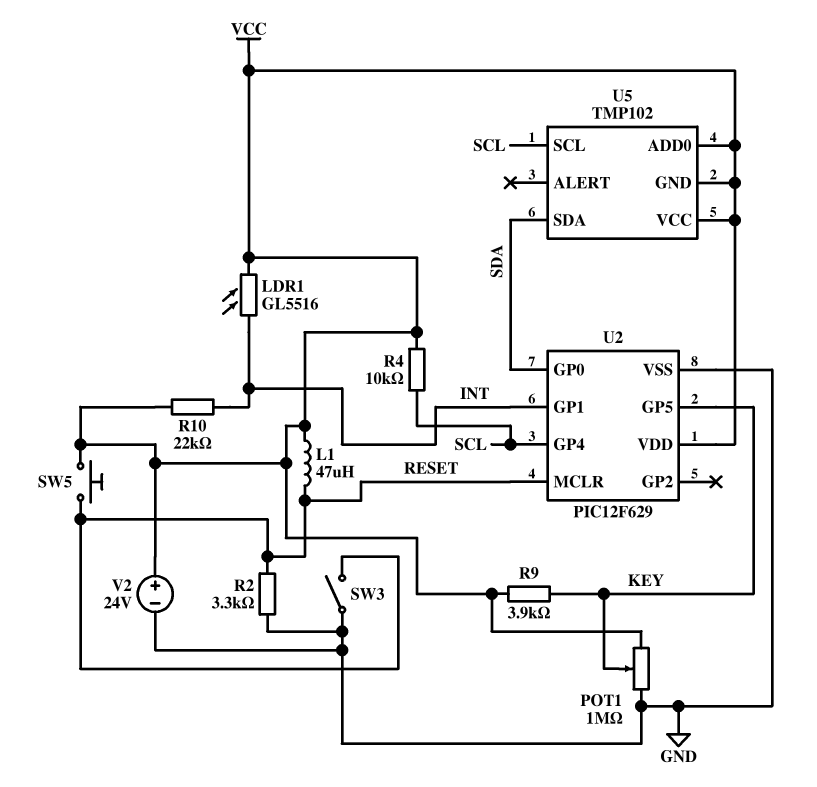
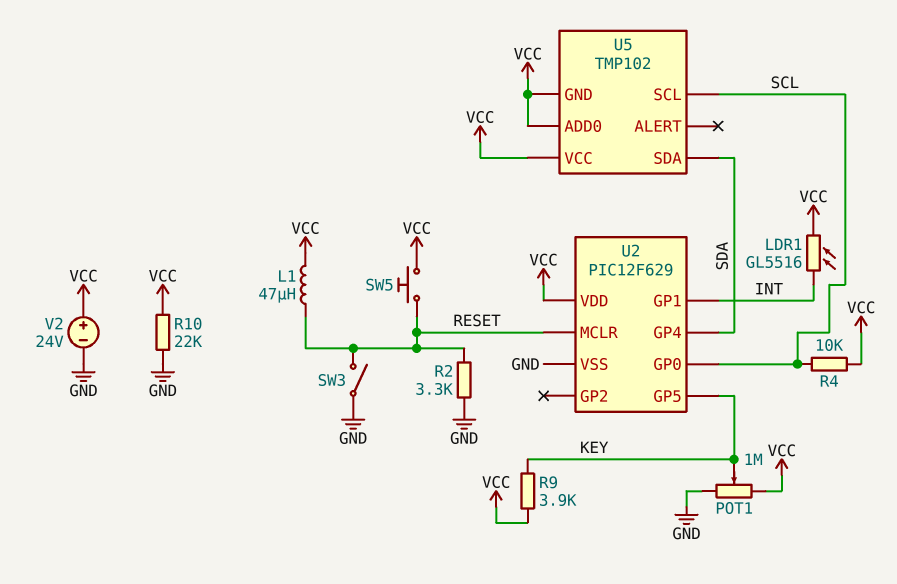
R10: 22k (INT, VCC) -> 22k (GND, VCC)
U2 pin GP0: SDA -> SCL
U2 pin GP4: SCL -> SDA

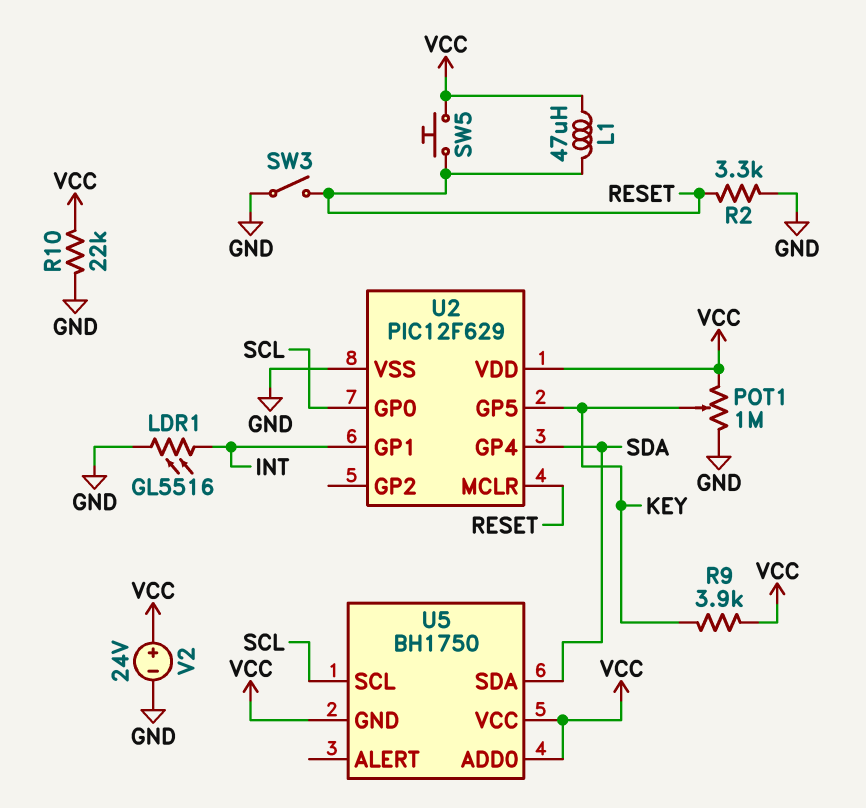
LDR1: GL5516 (INT, VCC) -> GL5516 (GND, INT)
R4: 10k (SCL, VCC) -> none
U5: TMP102 -> BH1750

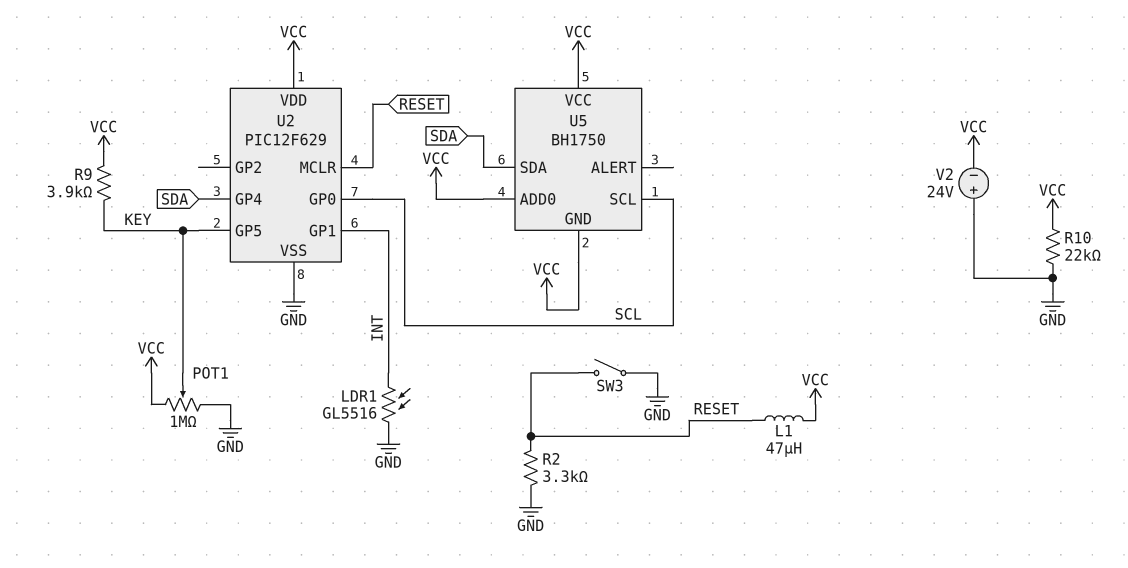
SW5: button (RESET, VCC) -> none
V2: 24V (plus VCC, minus GND) -> 24V (plus GND, minus VCC)

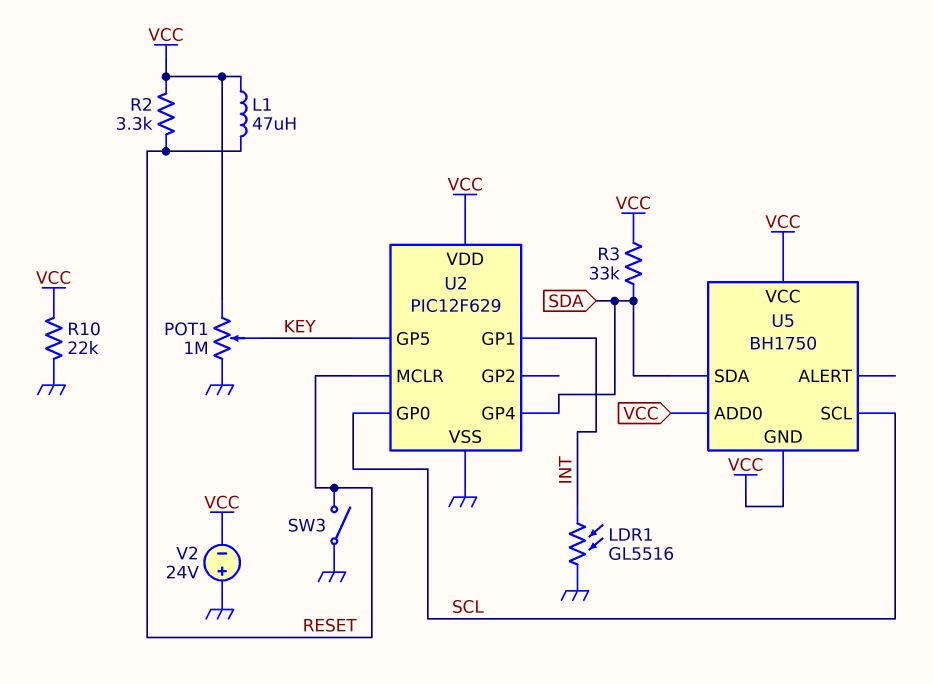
R2: 3.3k (GND, RESET) -> 3.3k (RESET, VCC)
R3: none -> 33k (SDA, VCC)
R9: 3.9k (KEY, VCC) -> none

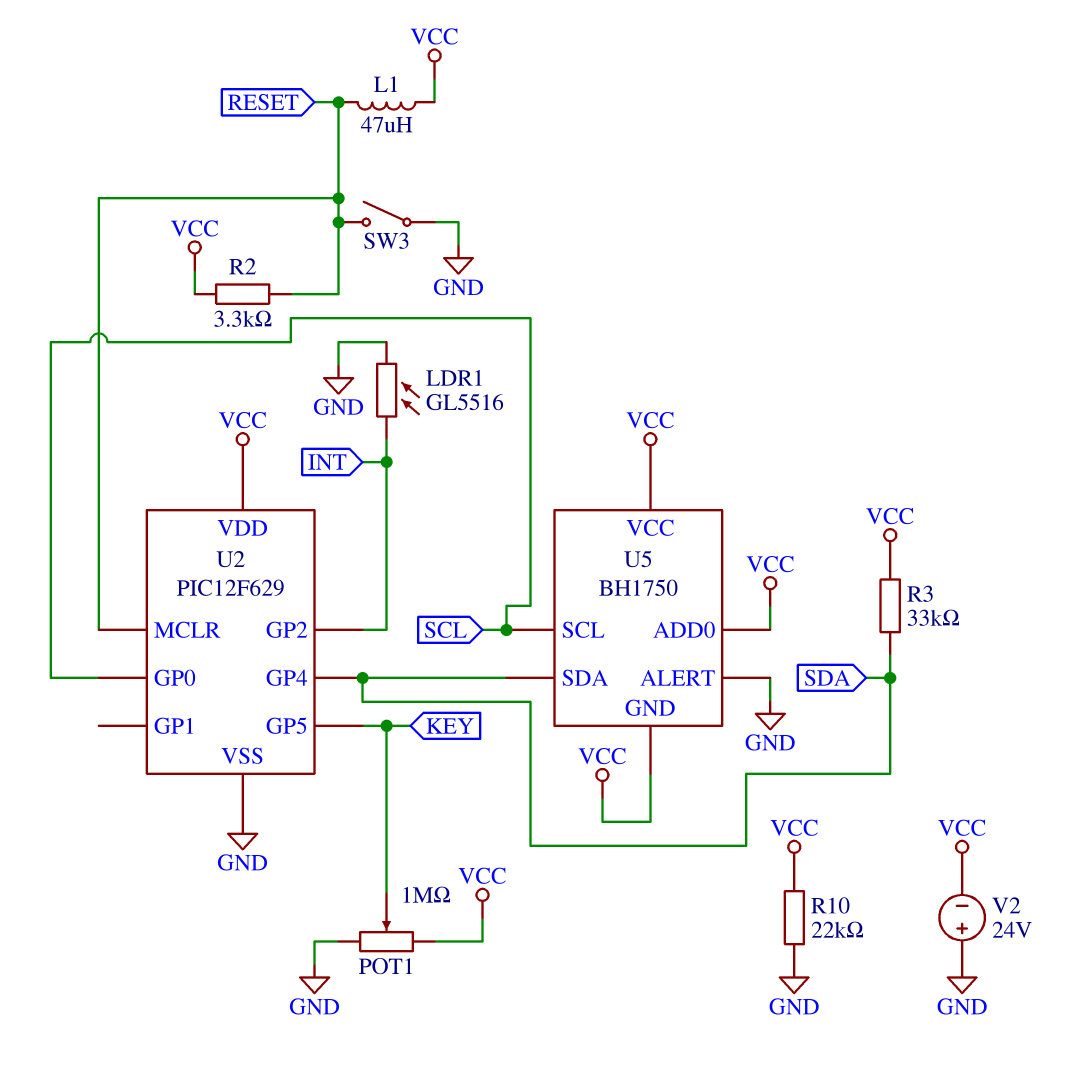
U2 pin GP1: INT -> none
U2 pin GP2: none -> INT
U5 pin ALERT: none -> GND

